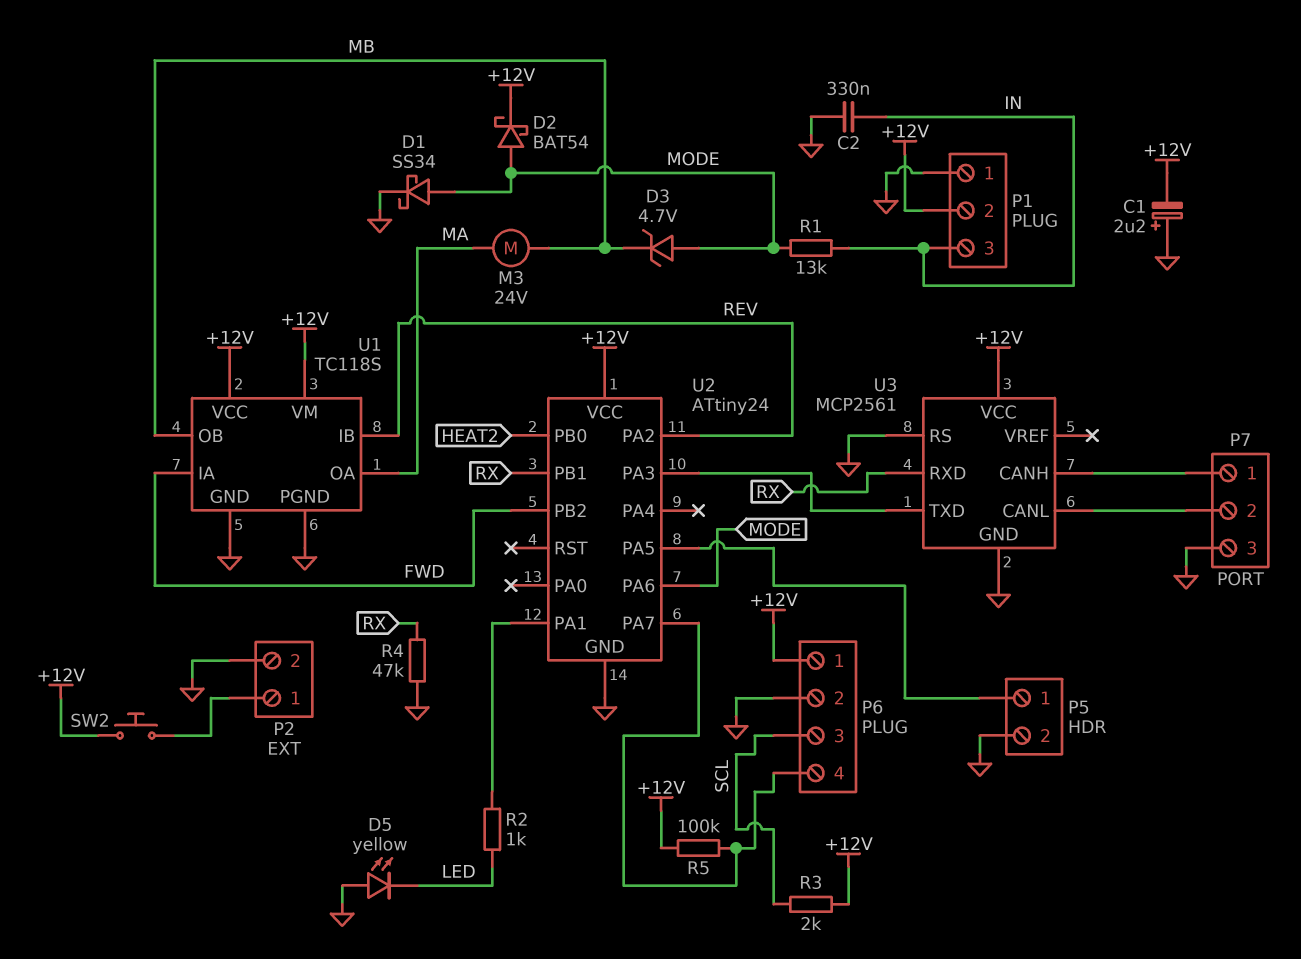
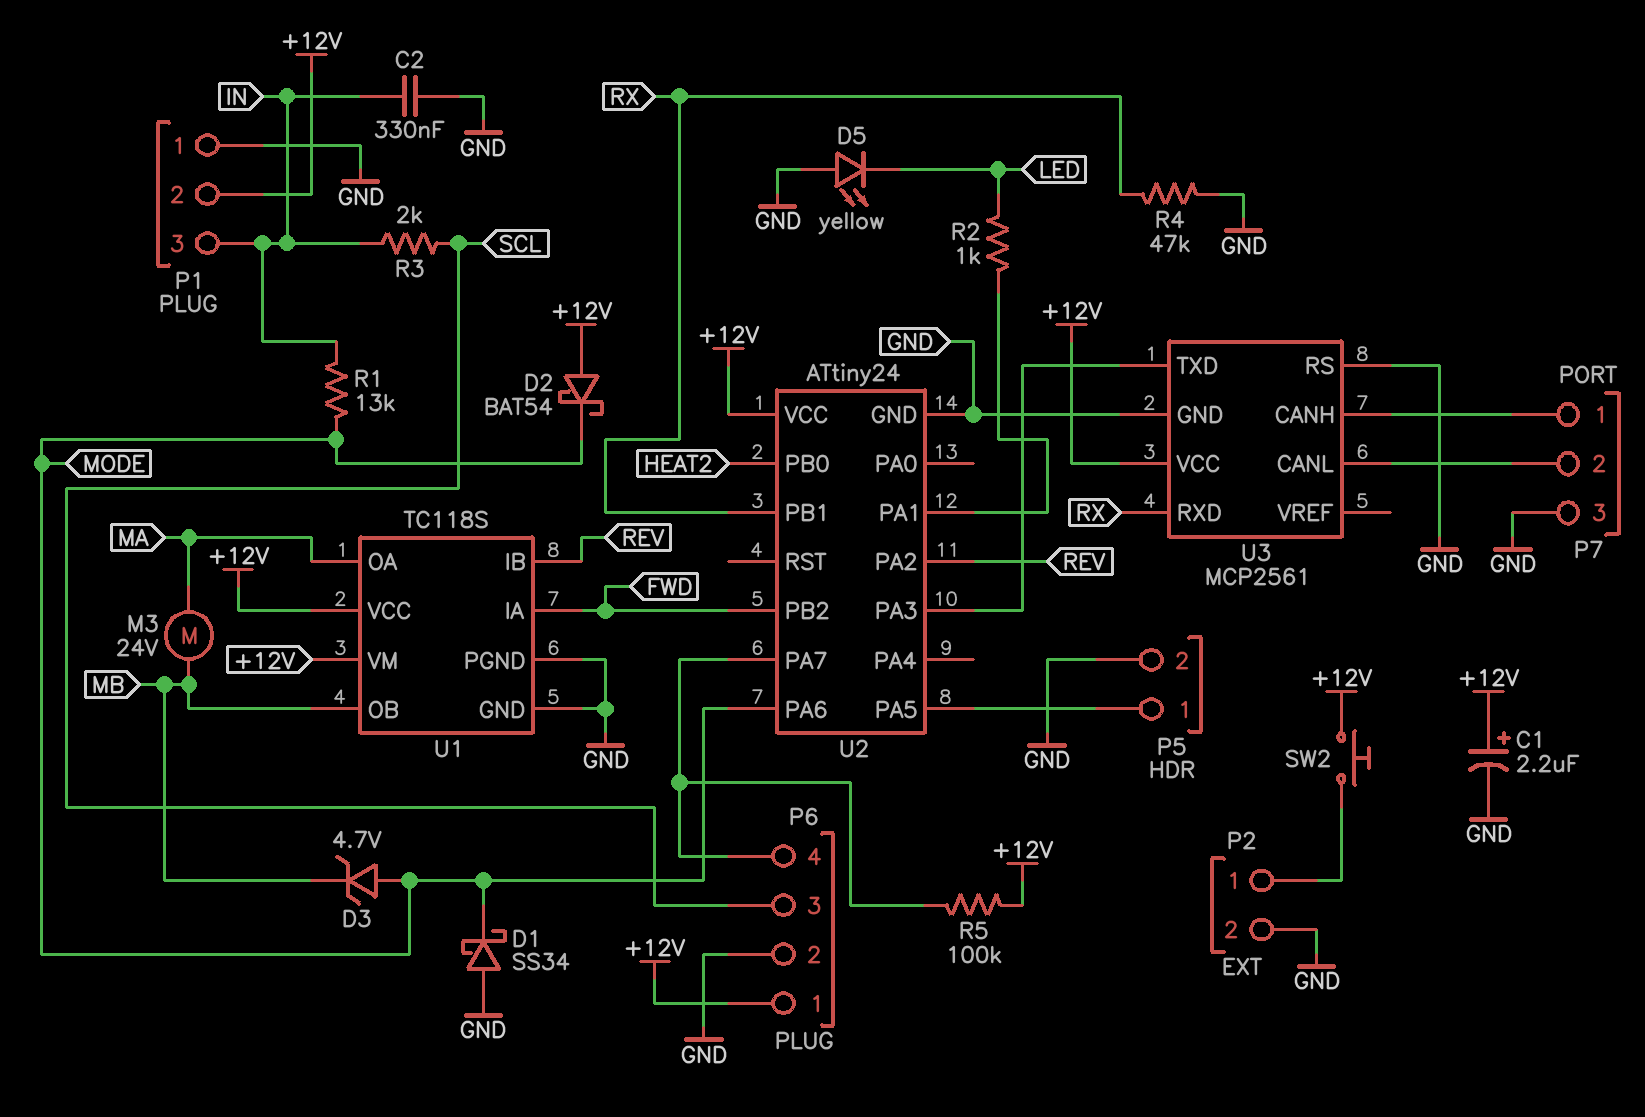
C1: 2.2uF (plus GND, minus +12V) -> 2.2uF (plus +12V, minus GND)
D1: schottky SS34 (A MODE, K GND) -> schottky SS34 (A GND, K MODE)
D2: schottky BAT54 (A MODE, K +12V) -> schottky BAT54 (A +12V, K MODE)
R3: 2k (+12V, SCL) -> 2k (IN, SCL)

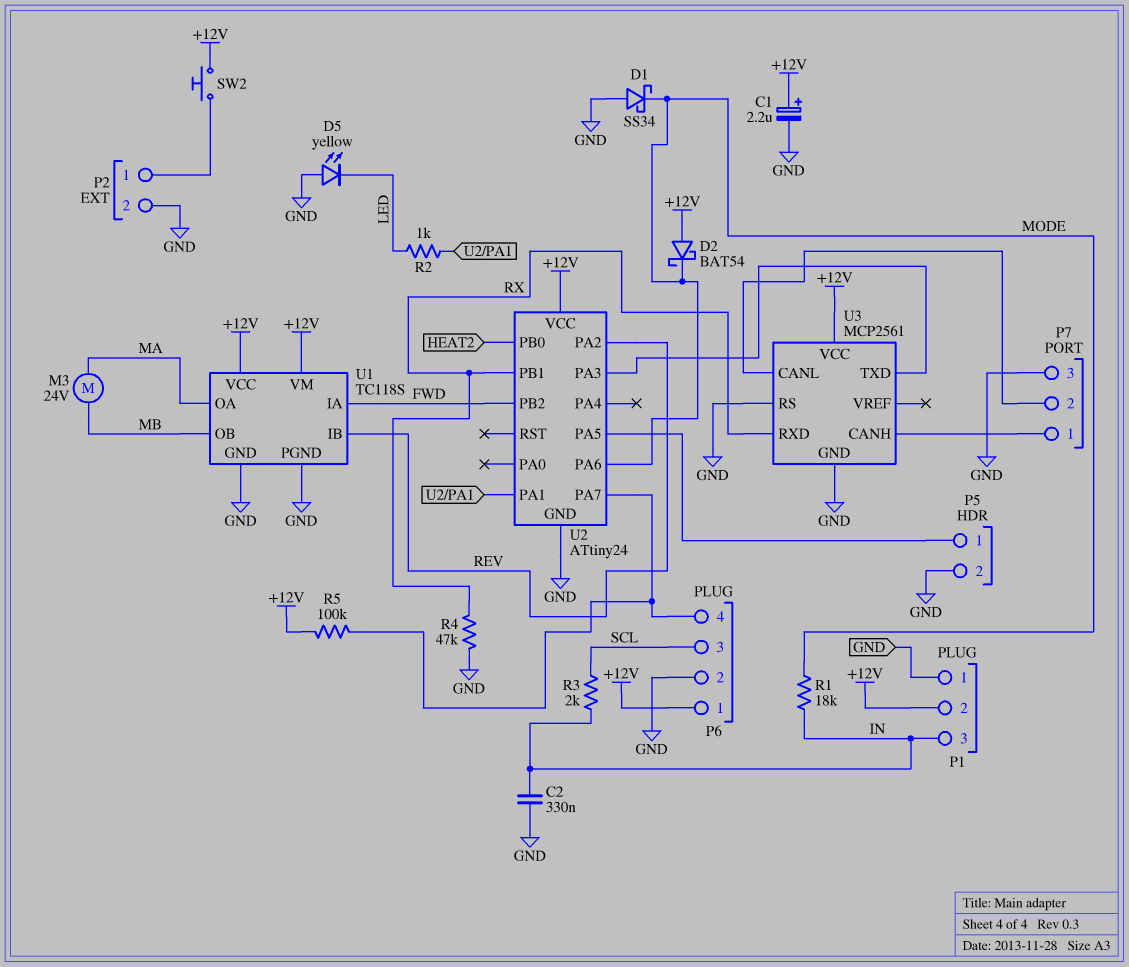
D3: zener 4.7V (A MODE, K MB) -> none
R1: 13k (IN, MODE) -> 18k (IN, MODE)

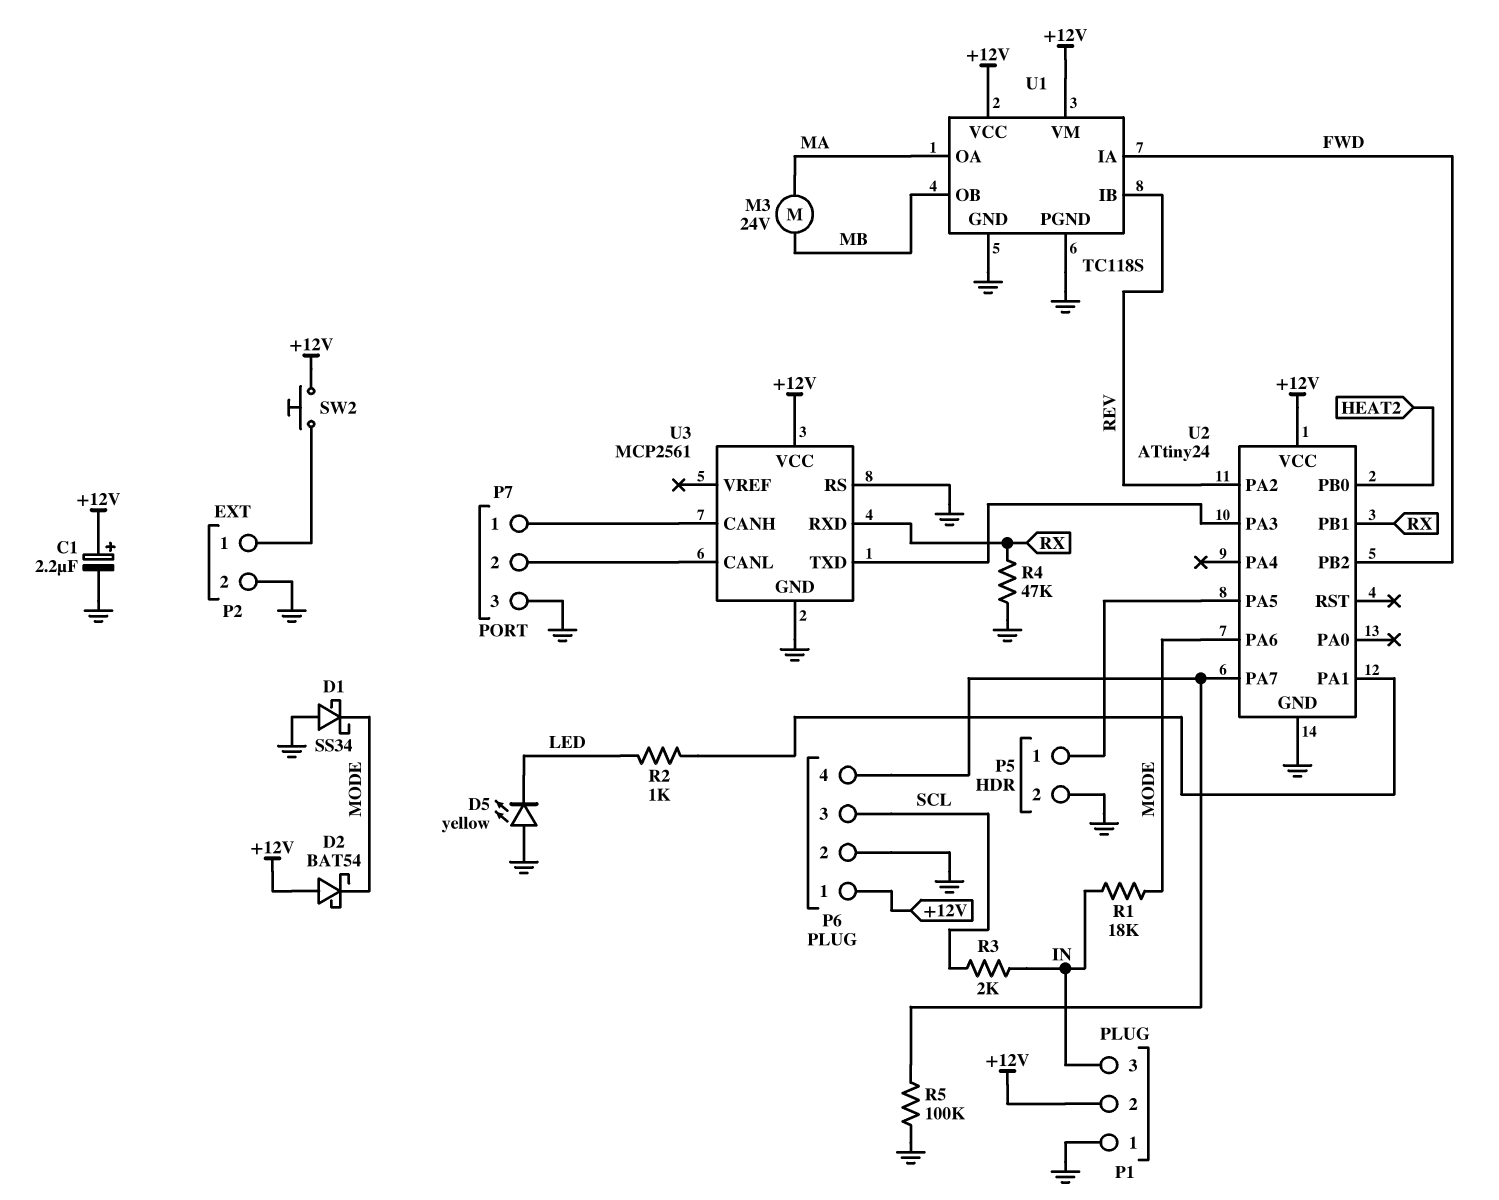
C2: 330nF (GND, IN) -> none
R5: 100k (+12V, P6/4) -> 100k (GND, P6/4)

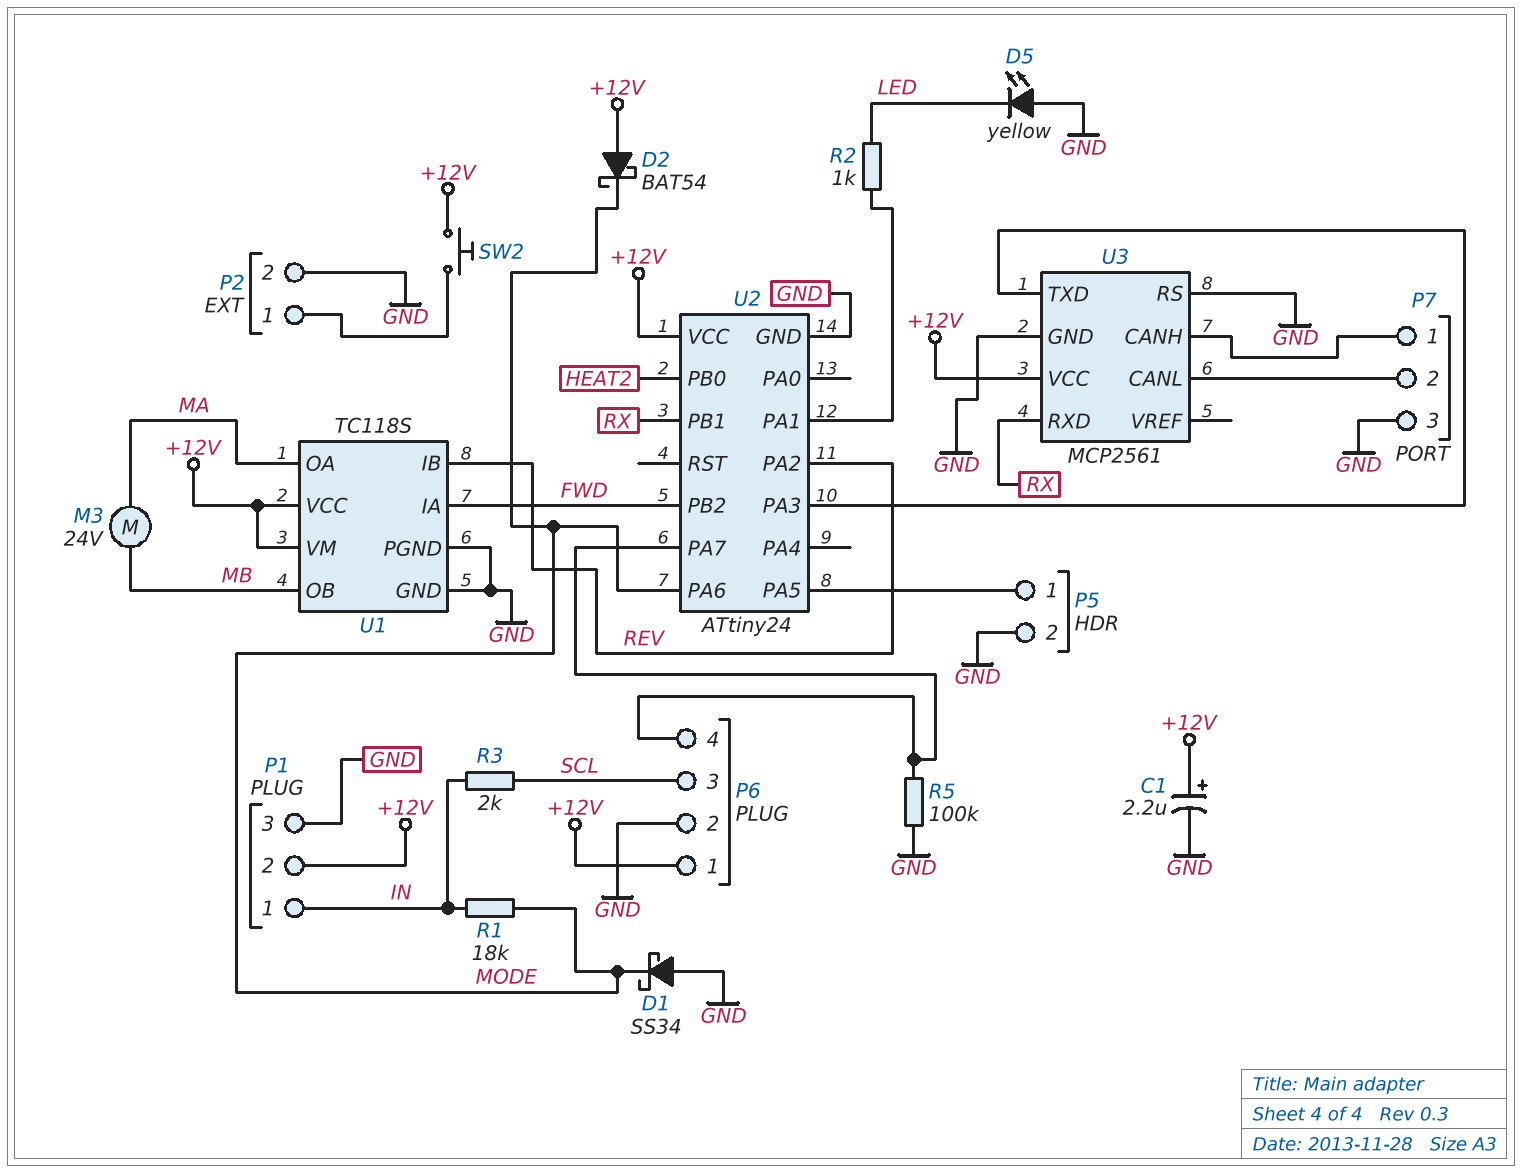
P1 pin 1: GND -> IN
P1 pin 3: IN -> GND
R4: 47k (GND, RX) -> none

